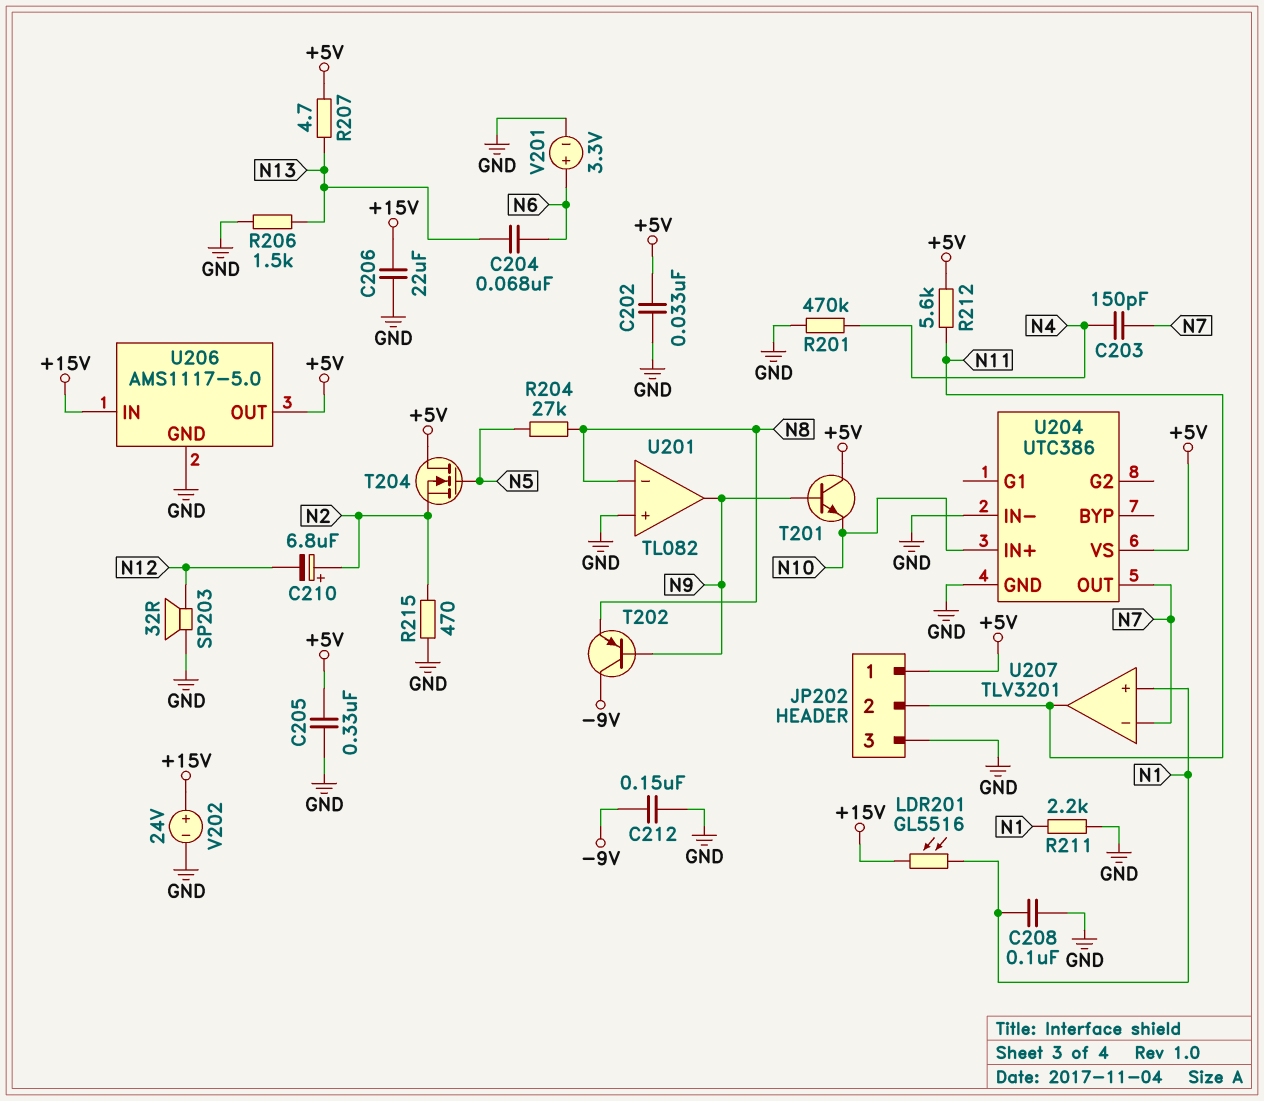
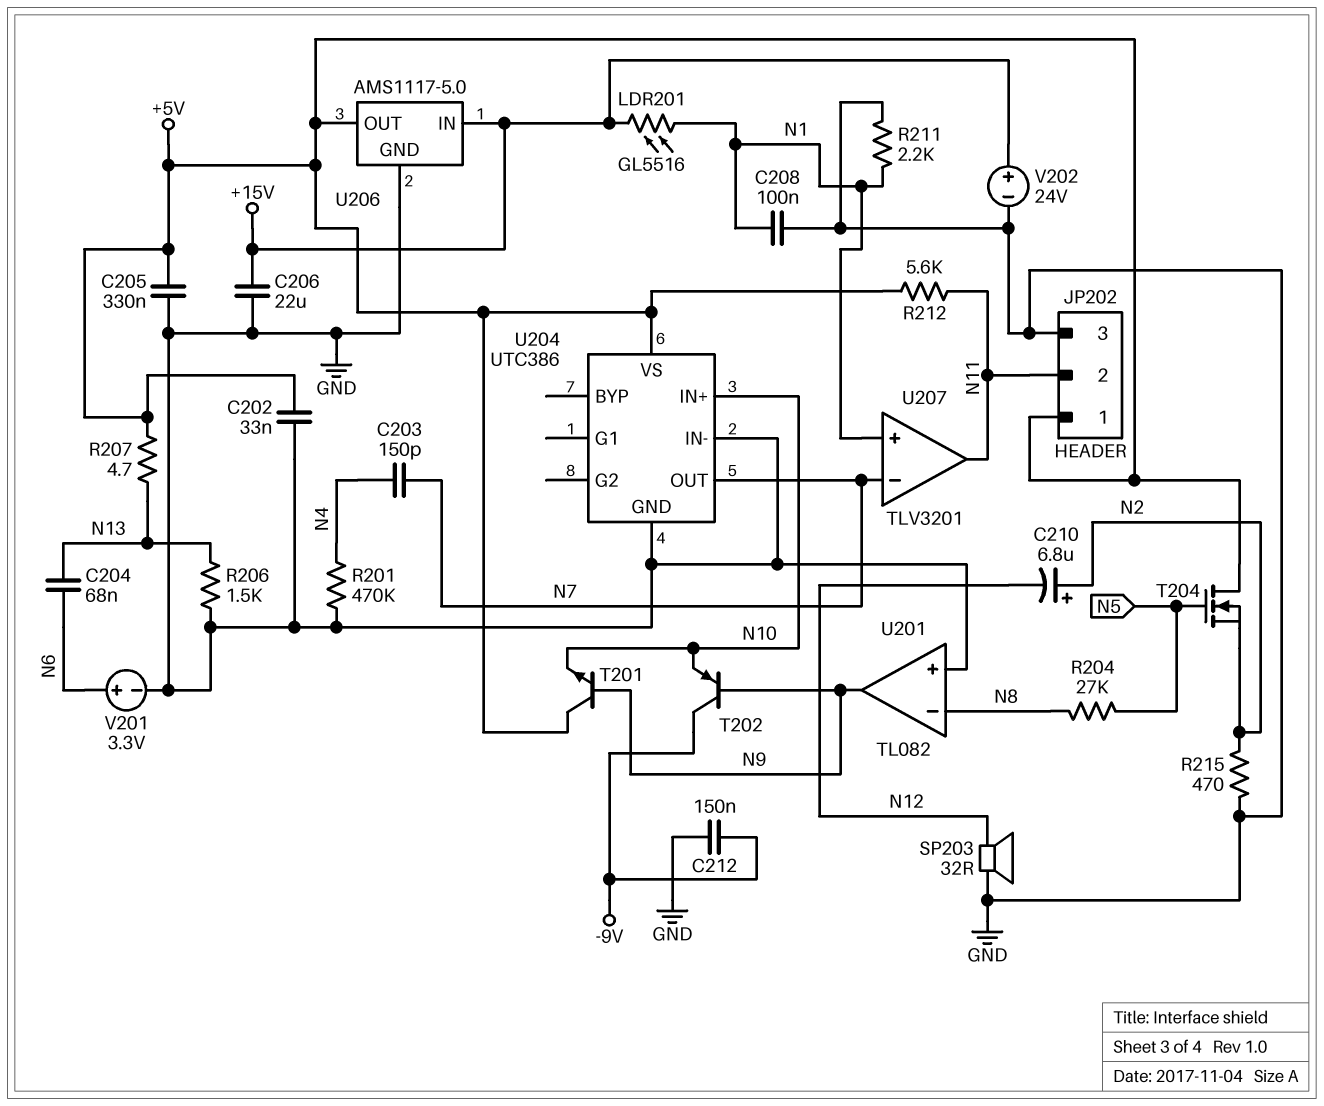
T202: PNP (B N9, C -9V, E N8) -> PNP (B N9, C -9V, E N10)

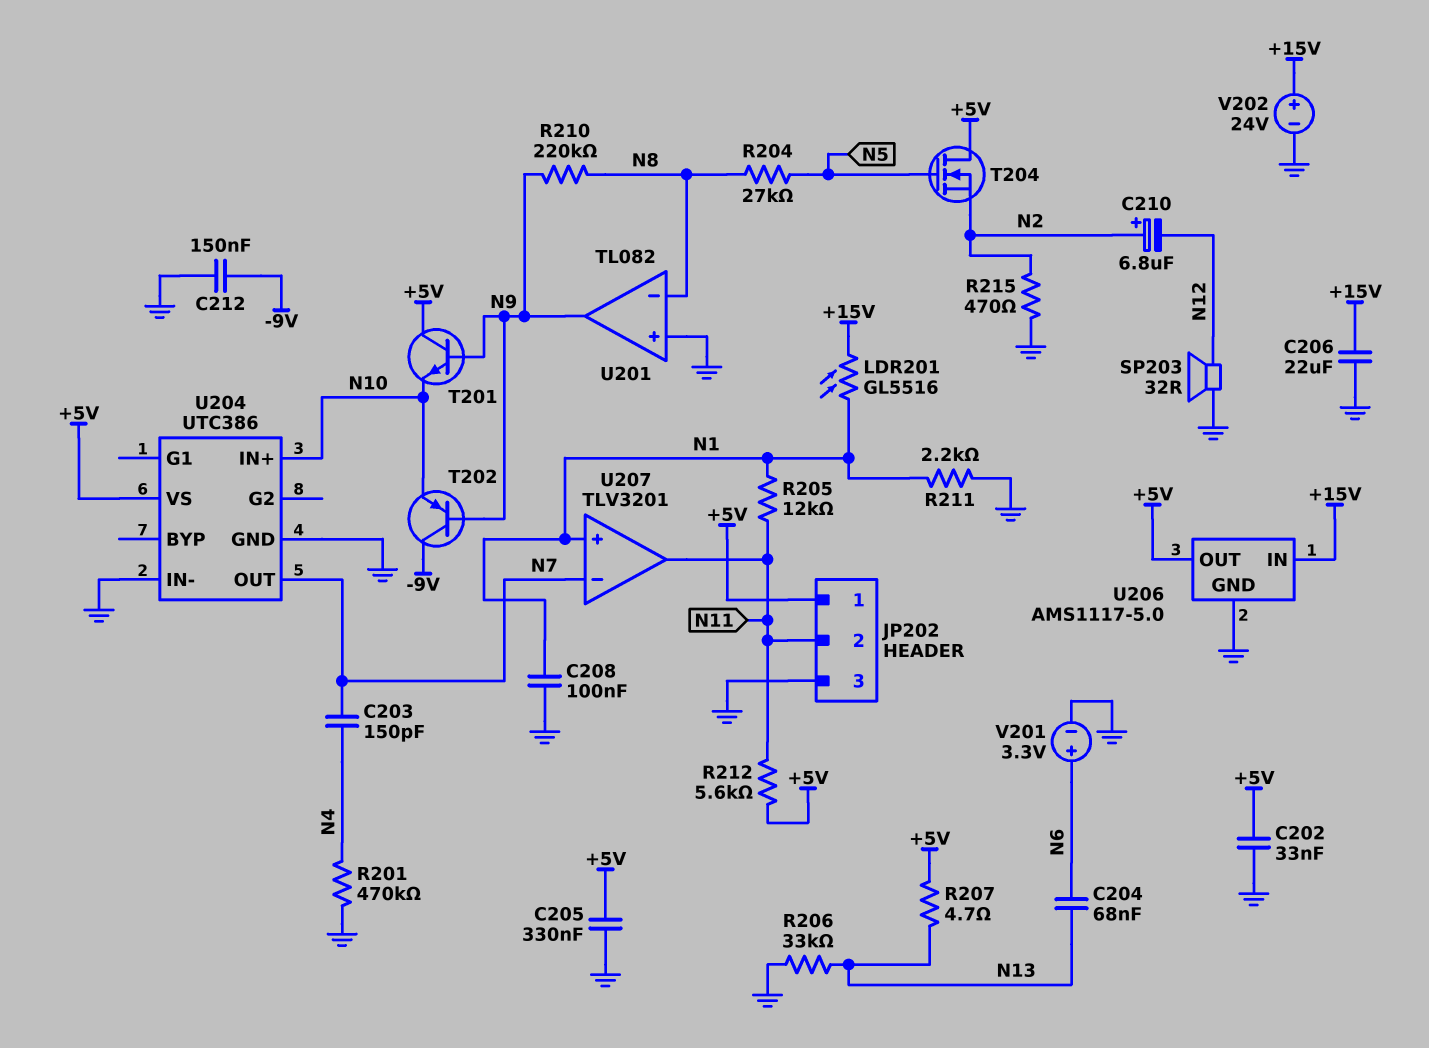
R205: none -> 12k (N1, N11)
R206: 1.5k (GND, N13) -> 33k (GND, N13)
R210: none -> 220k (N8, N9)

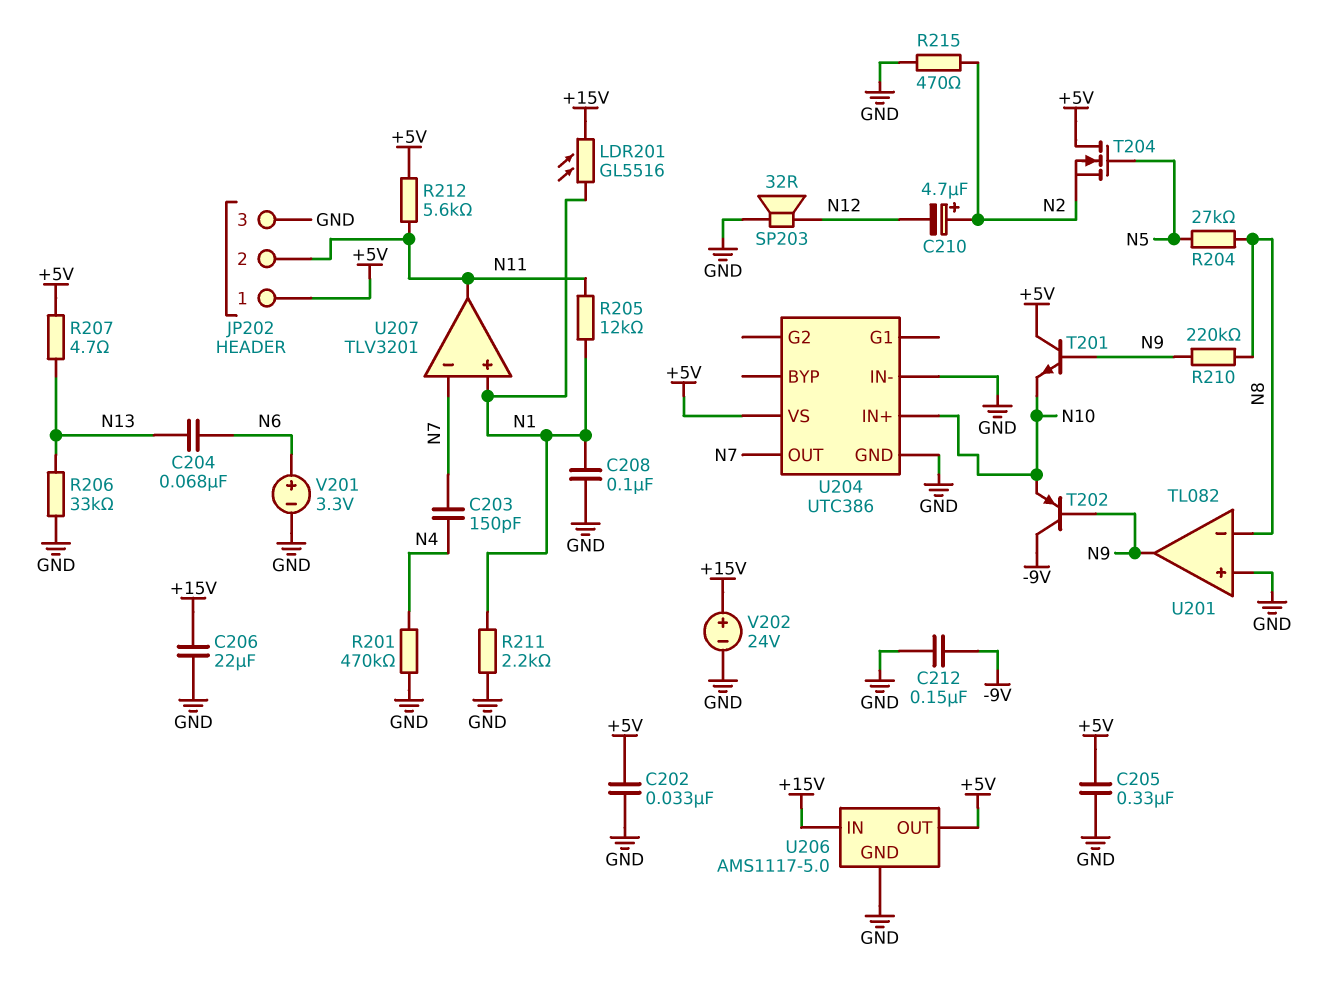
C210: 6.8uF (plus N2, minus N12) -> 4.7uF (plus N2, minus N12)

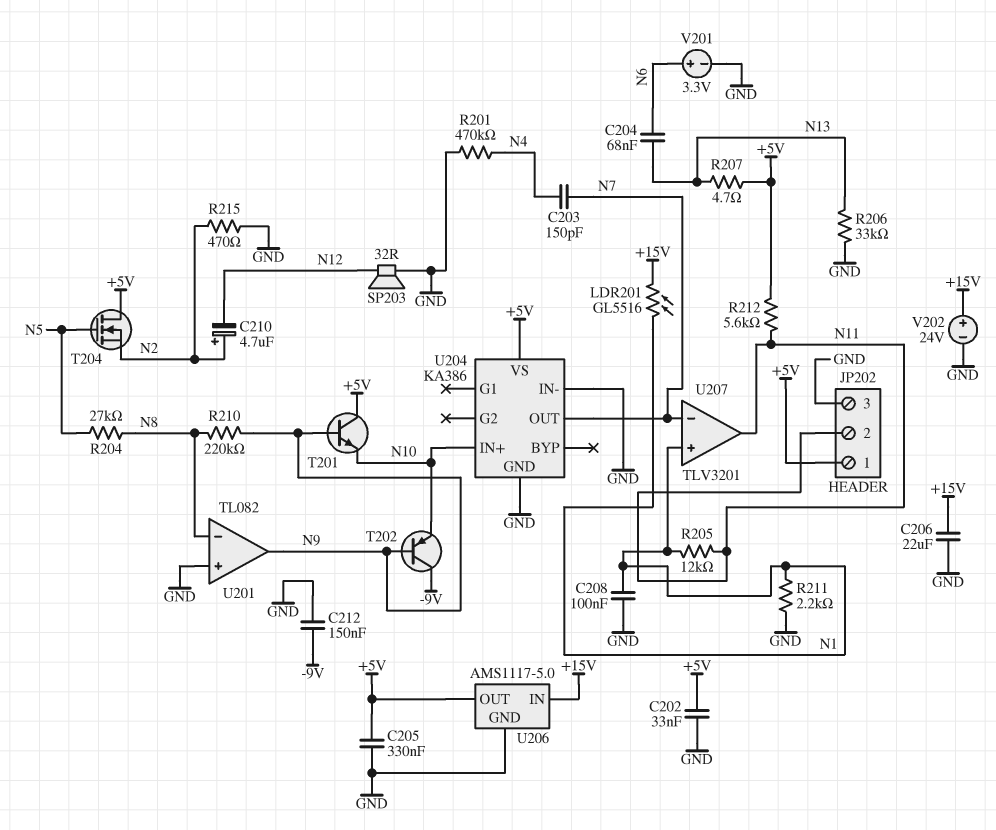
U204: UTC386 -> KA386

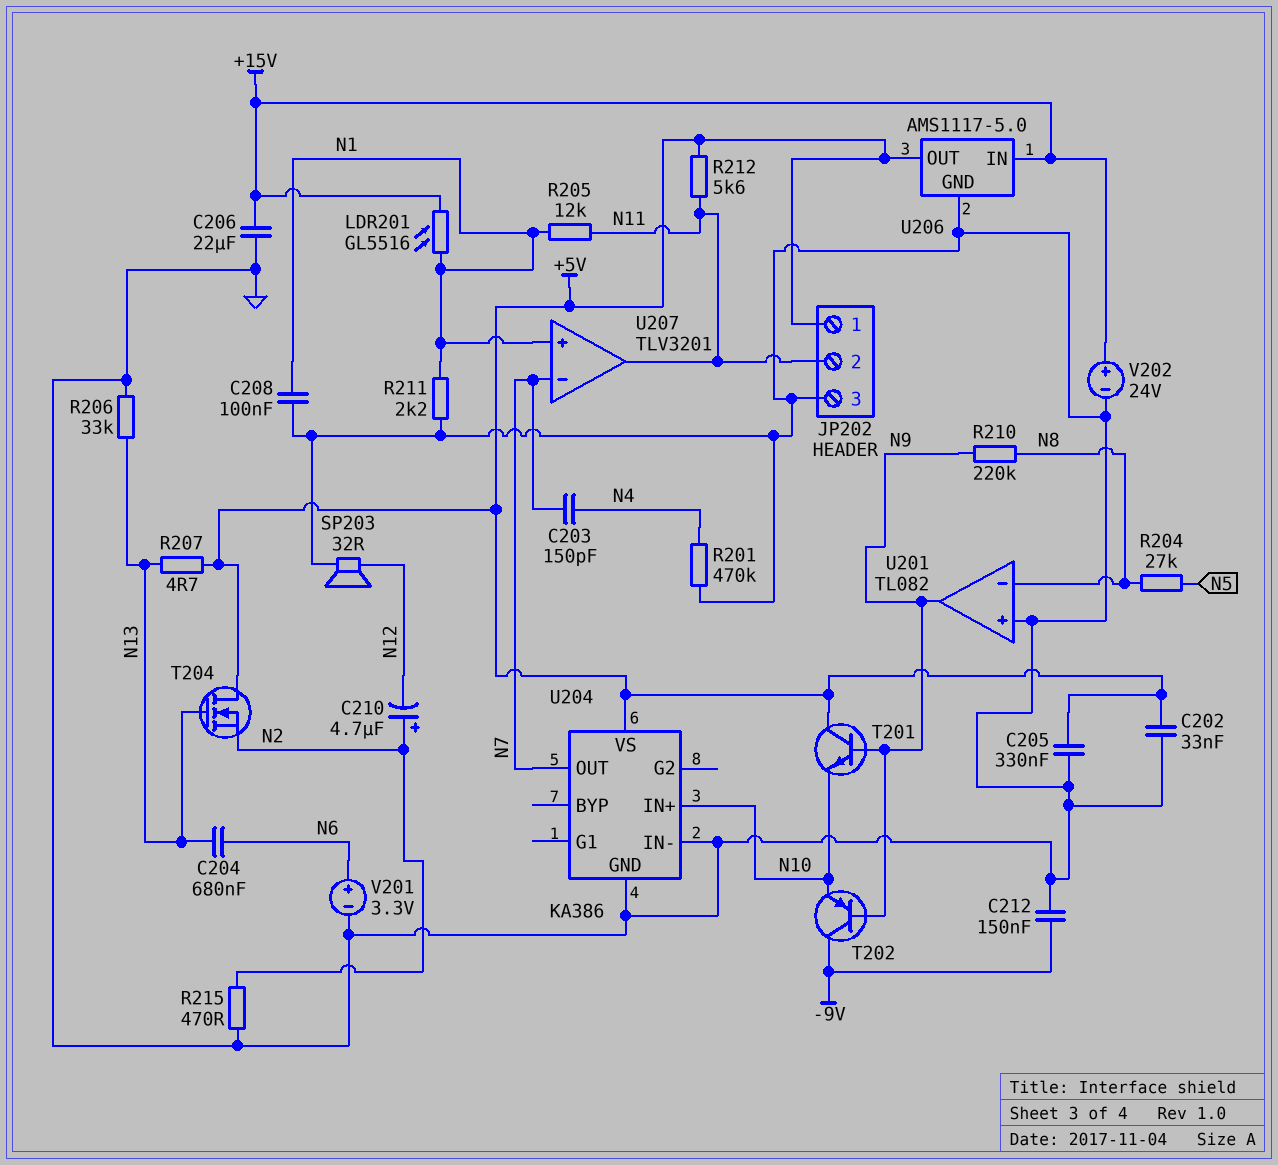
C204: 68nF (N6, N13) -> 680nF (N6, N13)
T204: NMOS (G N5, D +5V, S N2) -> NMOS (G N13, D +5V, S N2)

